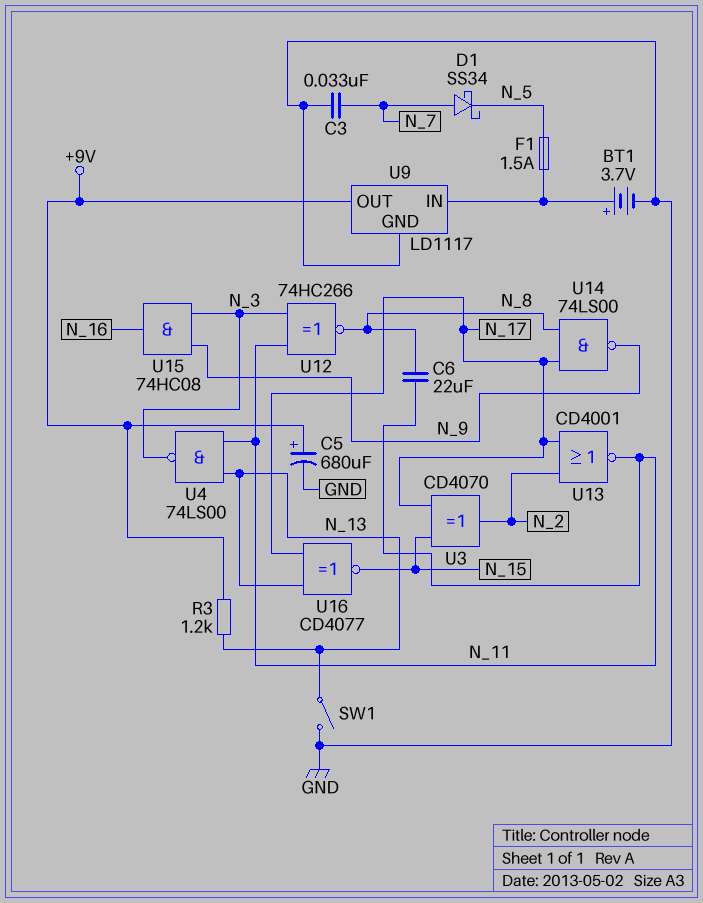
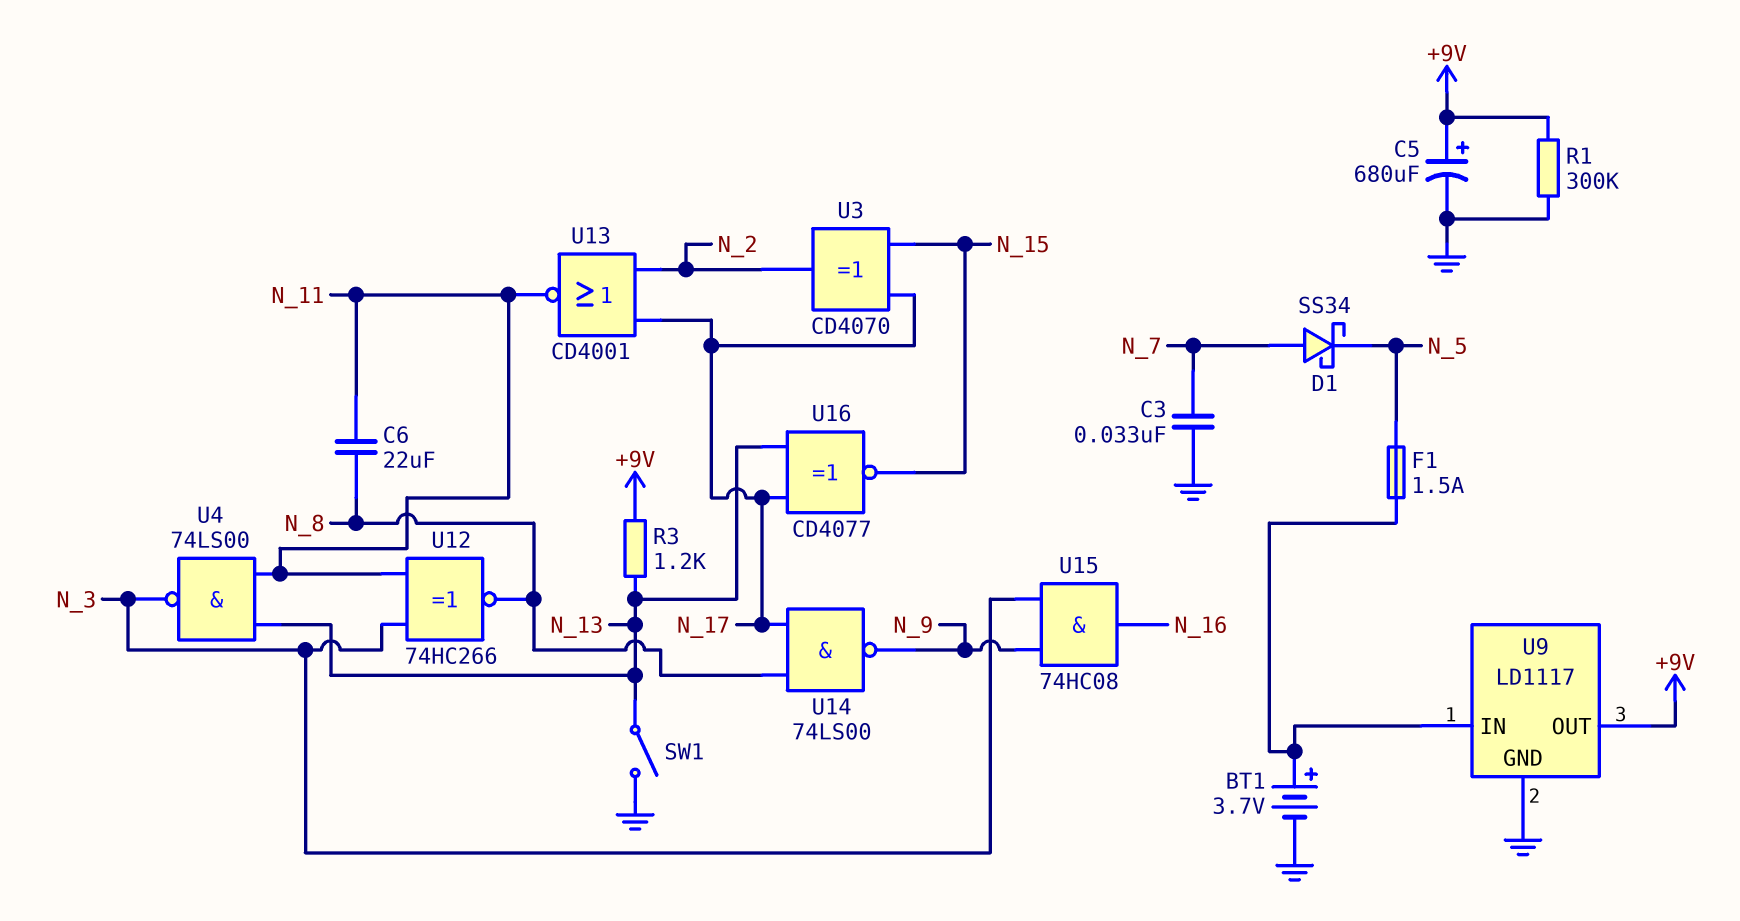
R1: none -> 300k (+9V, GND)

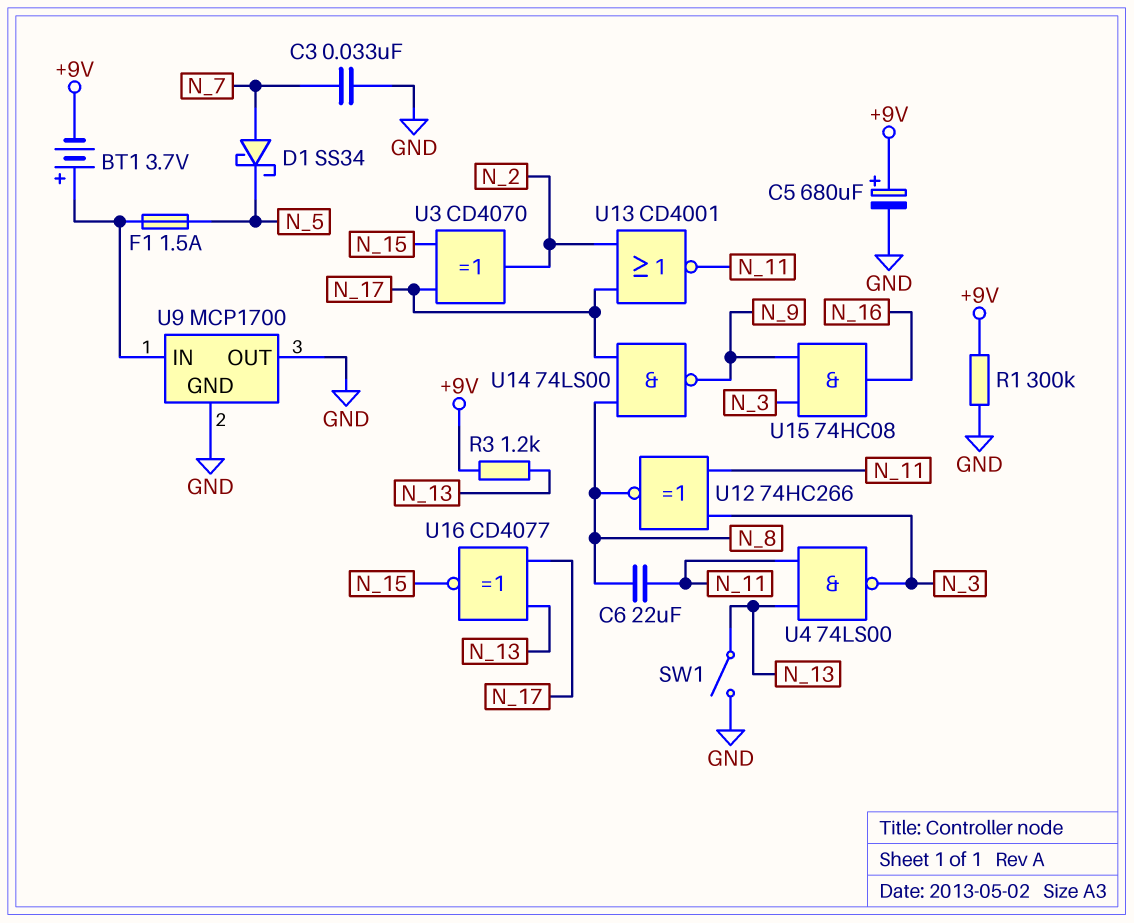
BT1: 3.7V (plus U9/IN, minus GND) -> 3.7V (plus U9/IN, minus +9V)
U9: LD1117 -> MCP1700
U9 pin OUT: +9V -> GND

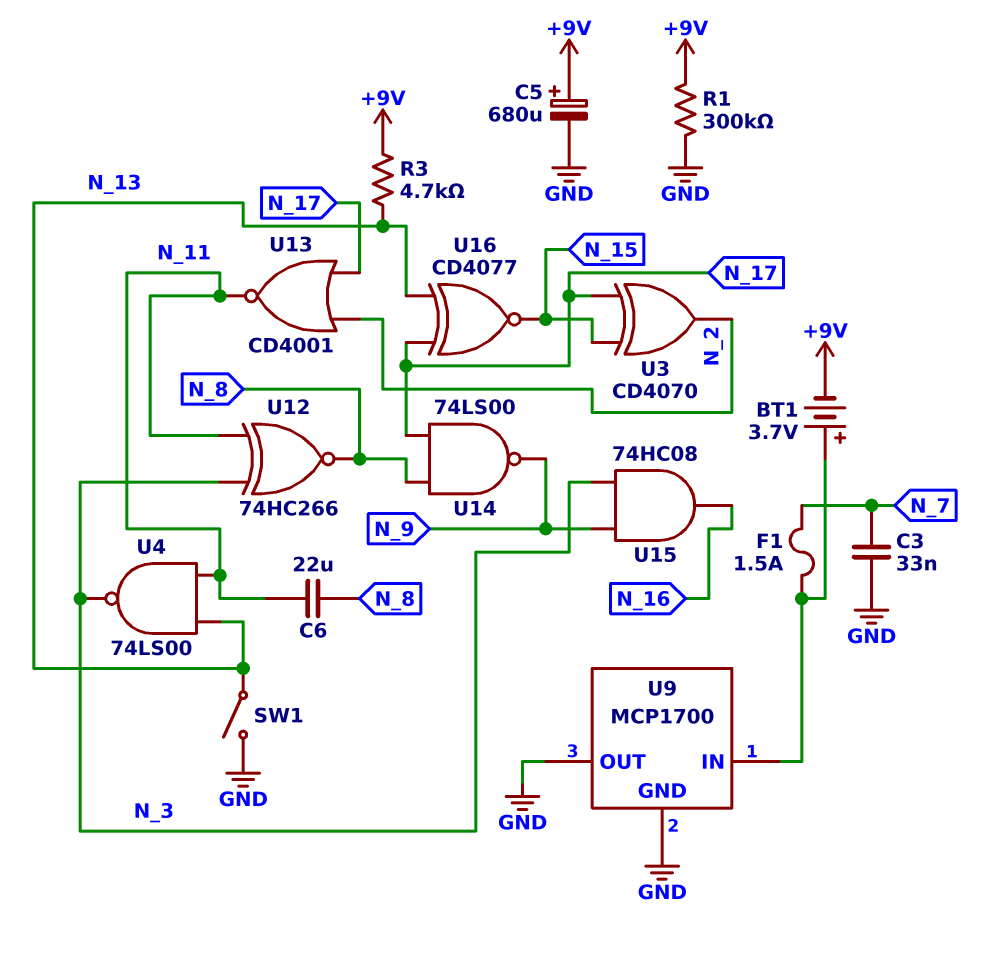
D1: schottky SS34 (A N_7, K N_5) -> none
F1: 1.5A (N_5, U9/IN) -> 1.5A (N_7, U9/IN)
R3: 1.2k (+9V, N_13) -> 4.7k (+9V, N_13)

